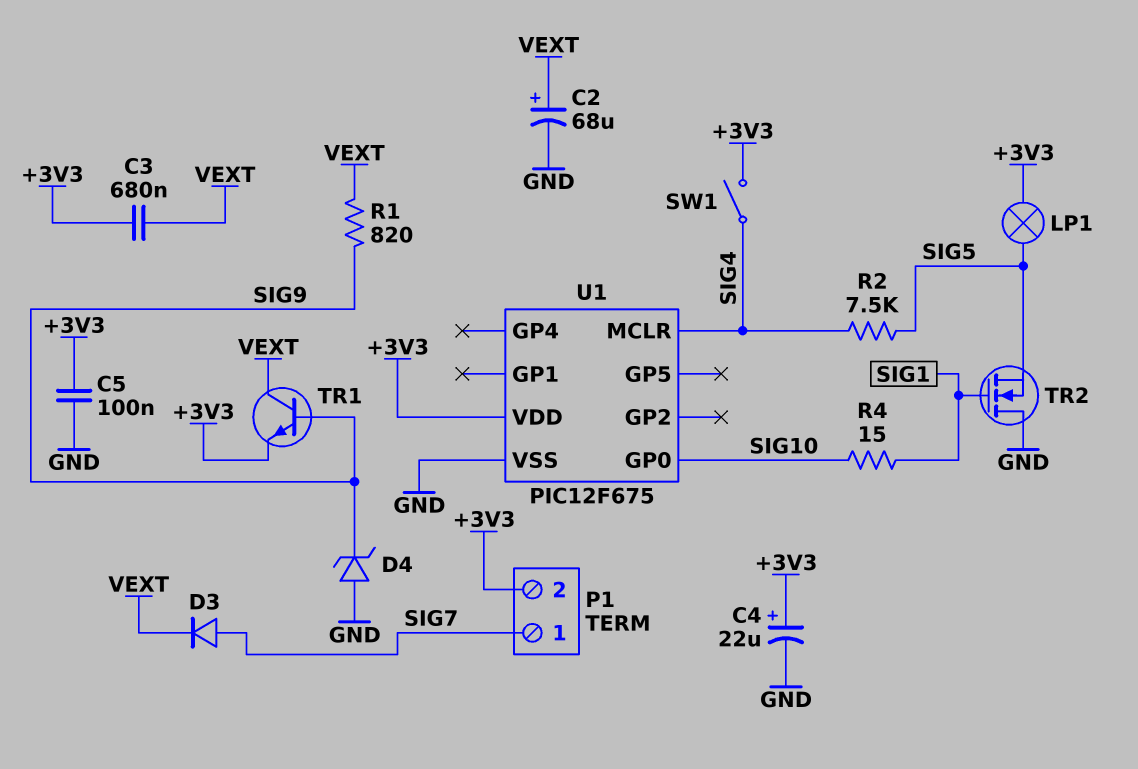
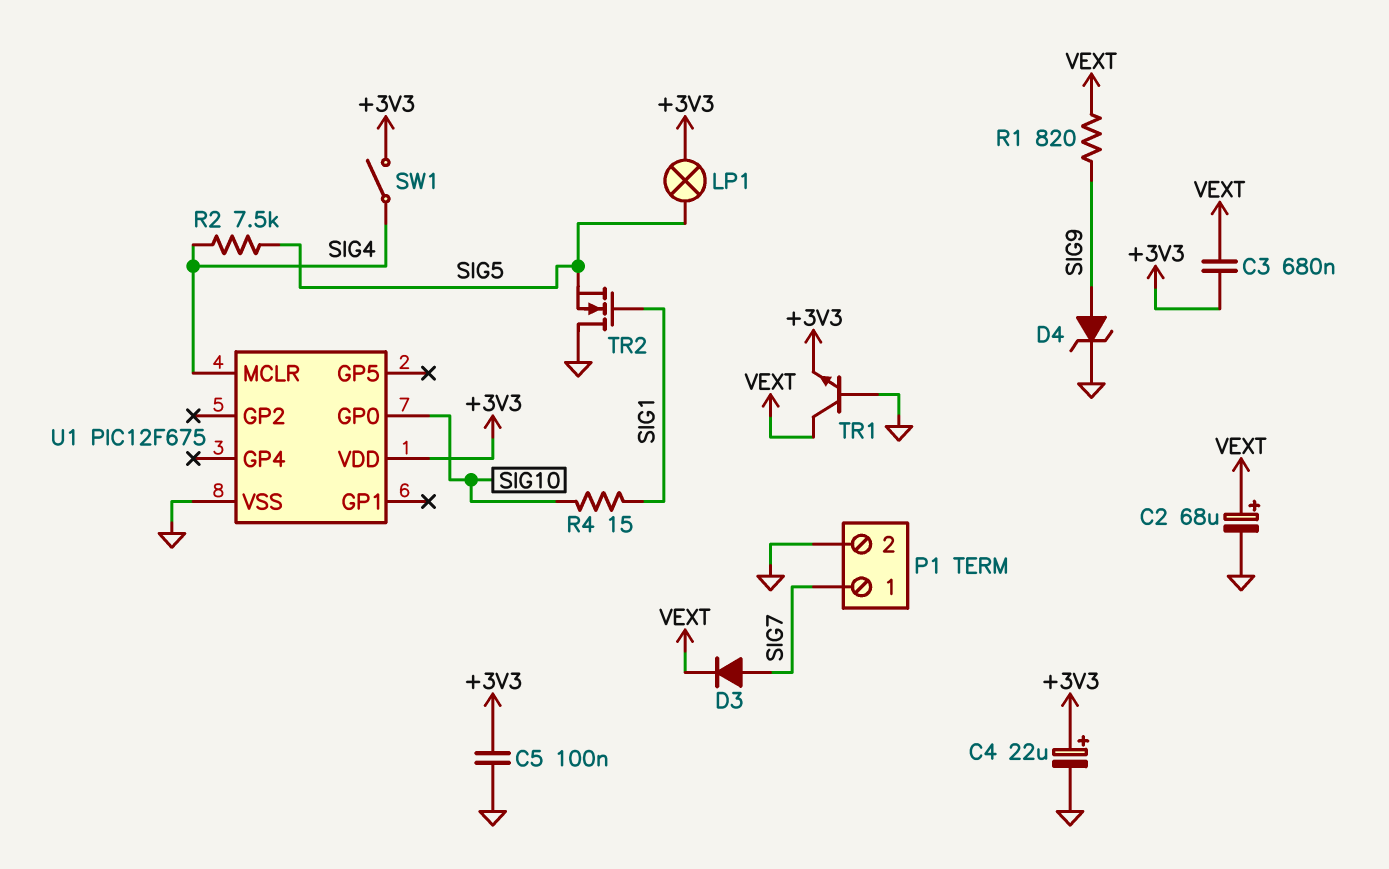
D4: zener (A GND, K SIG9) -> zener (A SIG9, K GND)
P1 pin 2: +3V3 -> GND
TR1: NPN (B SIG9, C VEXT, E +3V3) -> NPN (B GND, C VEXT, E +3V3)

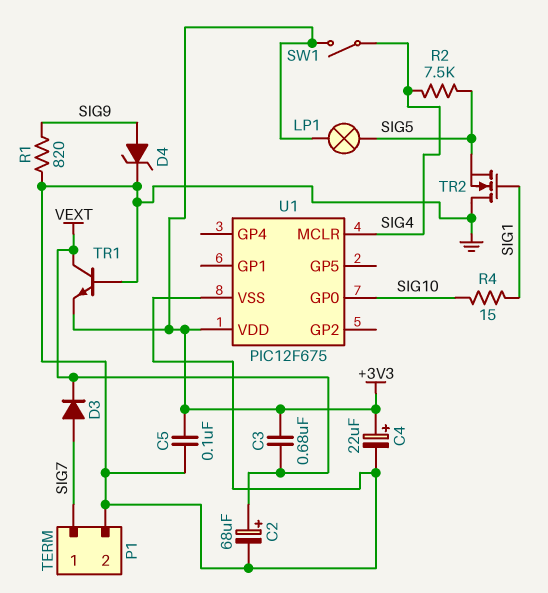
R1: 820 (SIG9, VEXT) -> 820 (GND, SIG9)

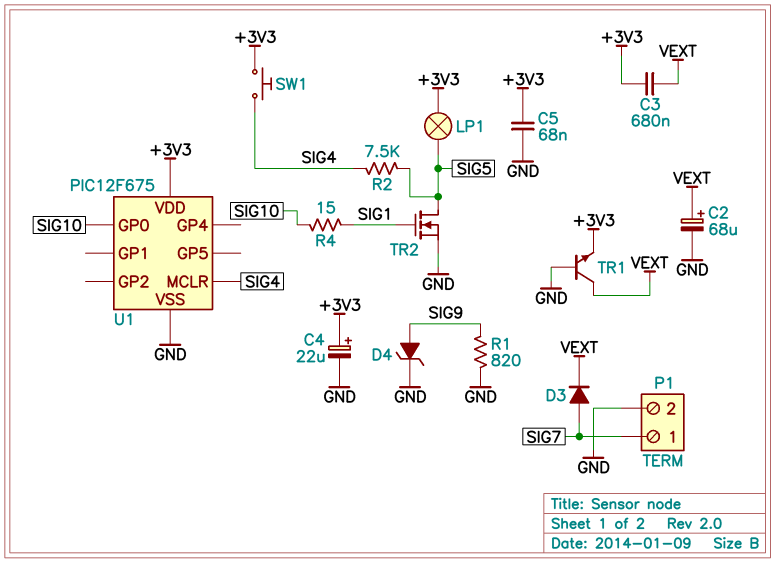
C5: 100nF (+3V3, GND) -> 68nF (+3V3, GND)
SW1: switch (+3V3, SIG4) -> button (+3V3, SIG4)
TR2: NMOS (G SIG1, D GND, S SIG5) -> NMOS (G SIG1, D SIG5, S GND)

